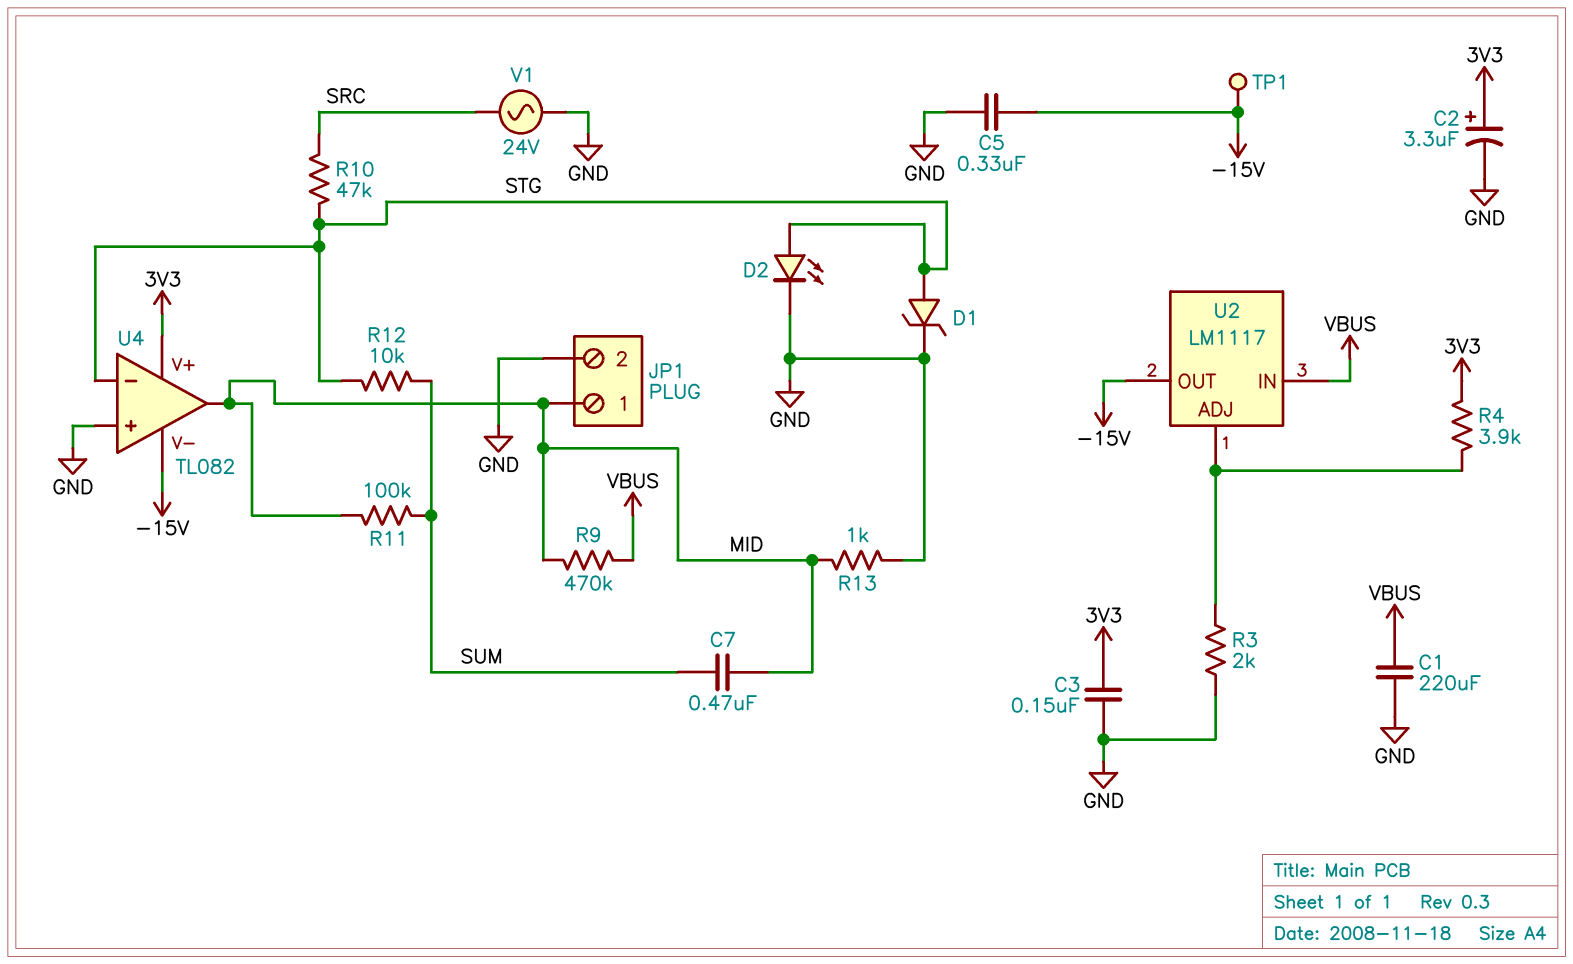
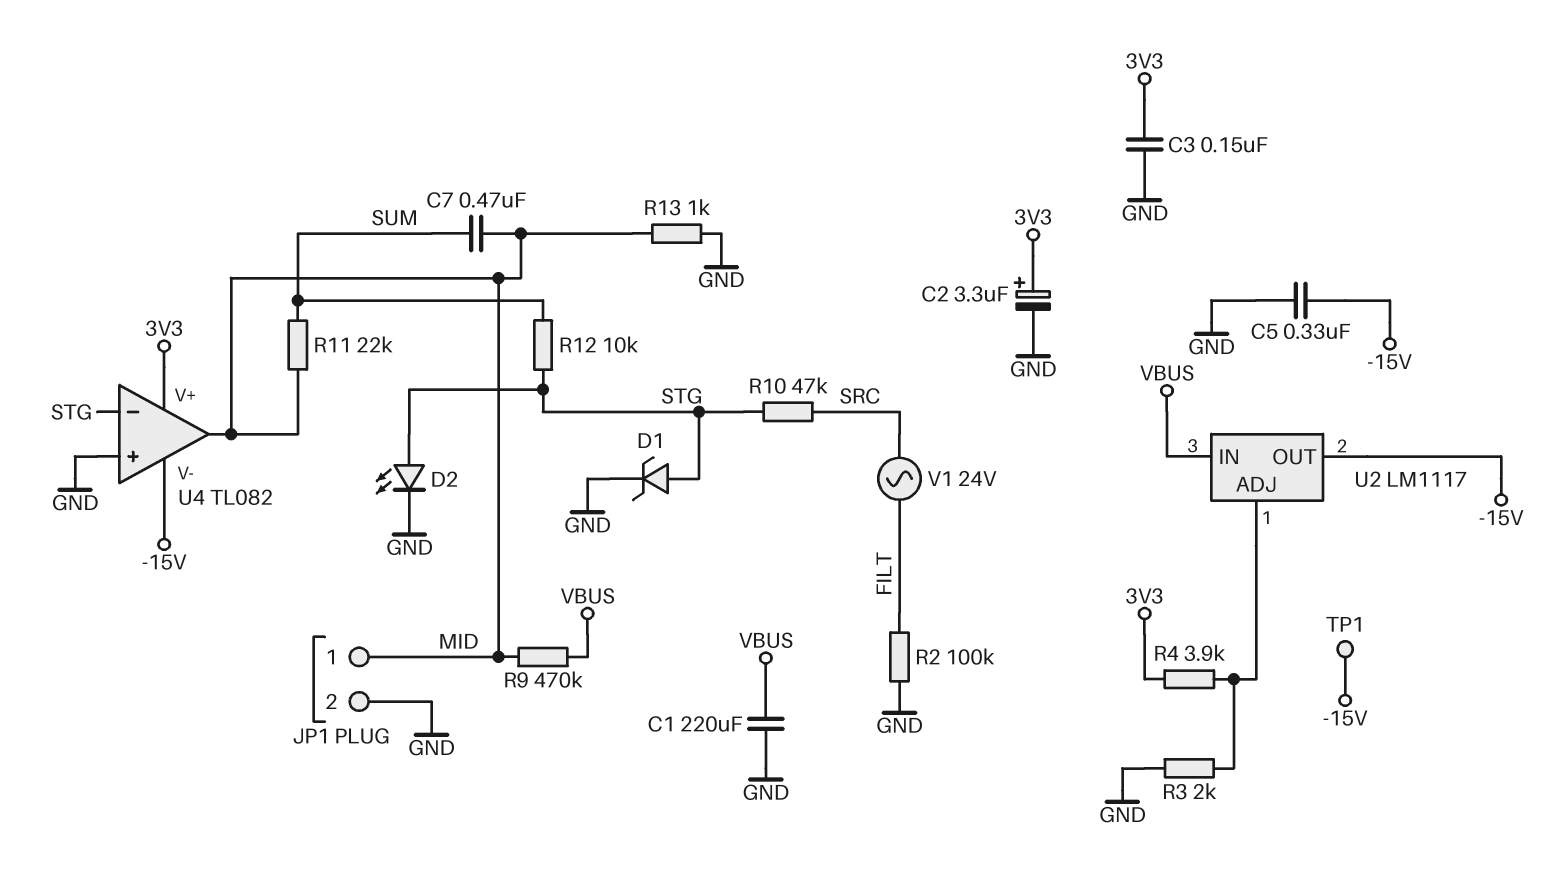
R2: none -> 100k (FILT, GND)
R11: 100k (MID, SUM) -> 22k (MID, SUM)
V1: AC 24V (GND, SRC) -> AC 24V (FILT, SRC)

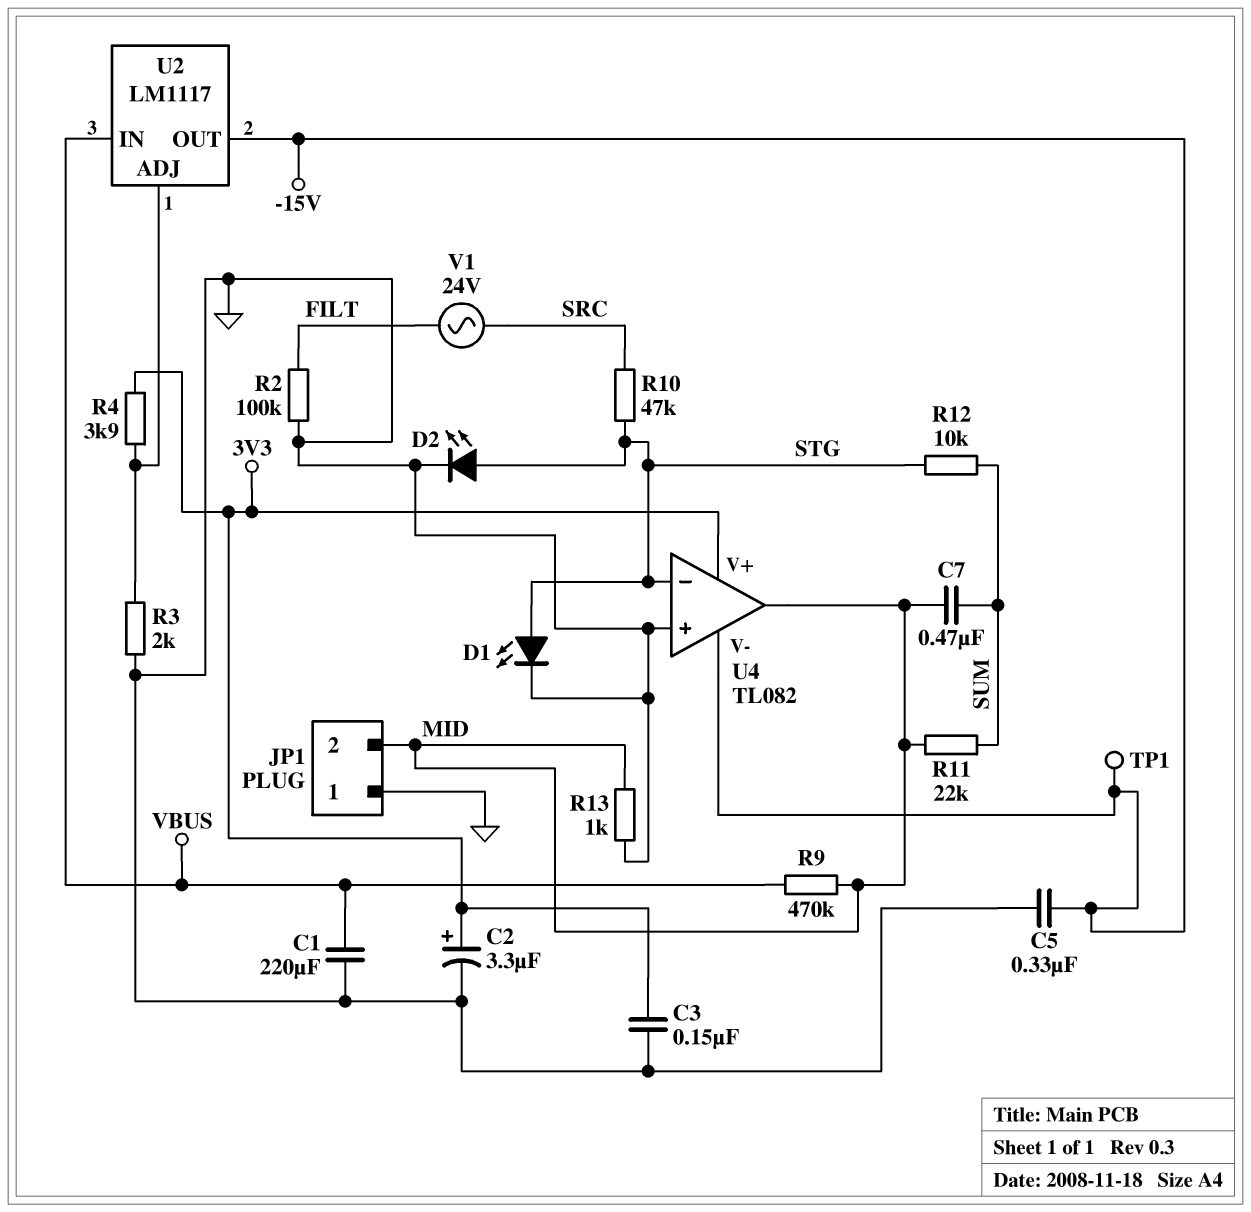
D1: zener (A STG, K GND) -> LED (A STG, K GND)
JP1 pin 1: MID -> GND
JP1 pin 2: GND -> MID

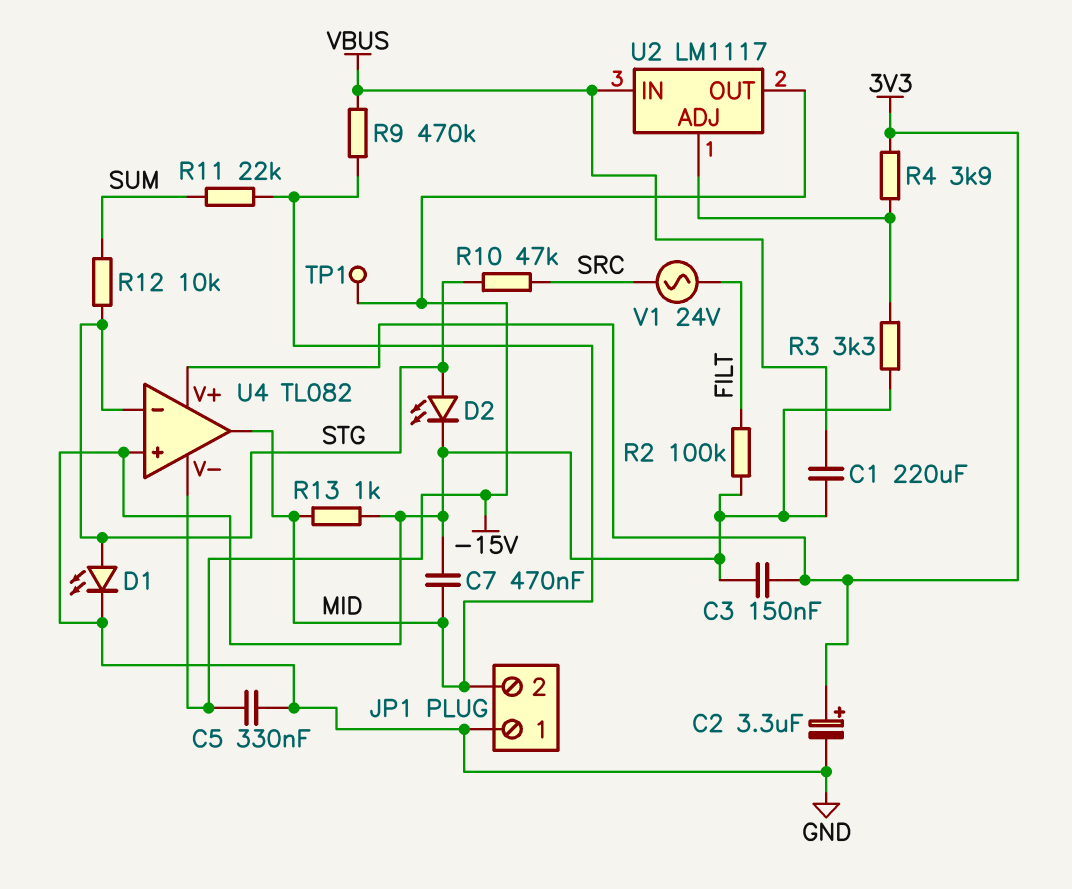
C7: 470nF (MID, SUM) -> 470nF (GND, MID)
R3: 2k (GND, U2/ADJ) -> 3.3k (GND, U2/ADJ)

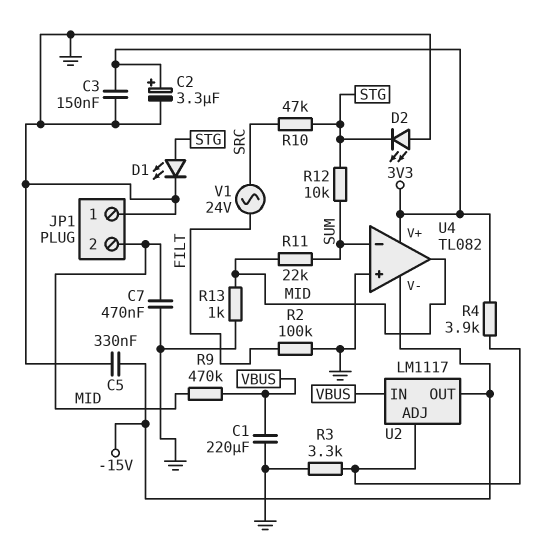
D2: LED (A STG, K GND) -> LED (A GND, K STG)
TP1: test point (-15V) -> none
U4 pin in-: STG -> SUM

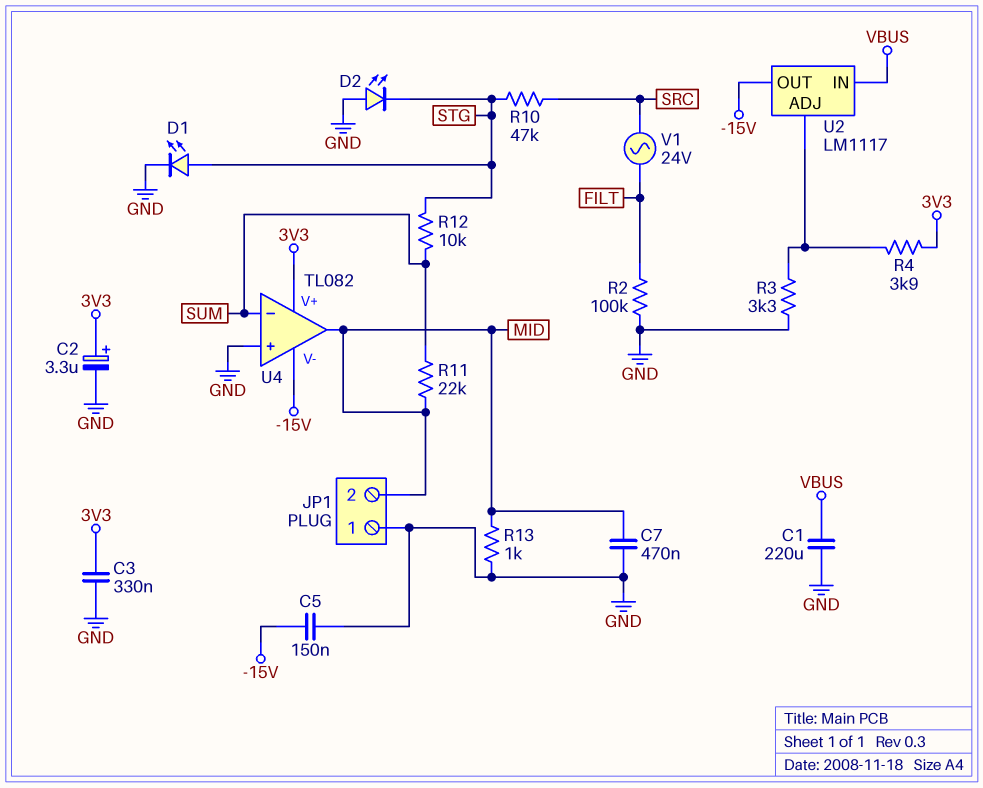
C3: 150nF (3V3, GND) -> 330nF (3V3, GND)
C5: 330nF (-15V, GND) -> 150nF (-15V, GND)
R9: 470k (MID, VBUS) -> none

